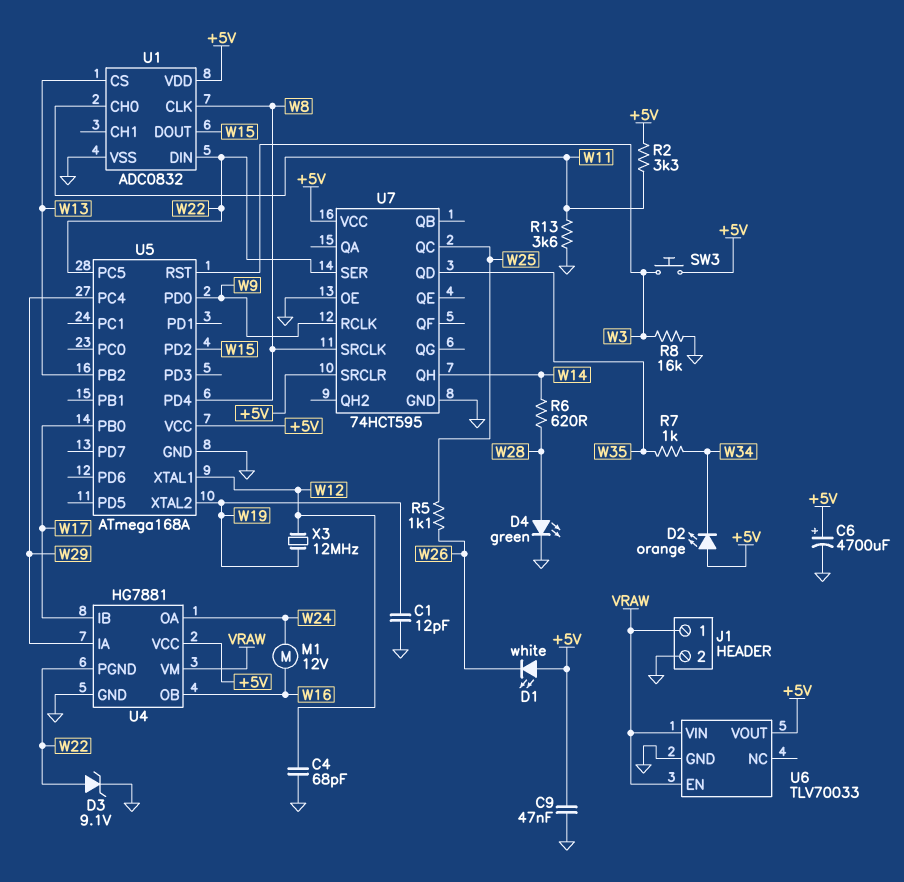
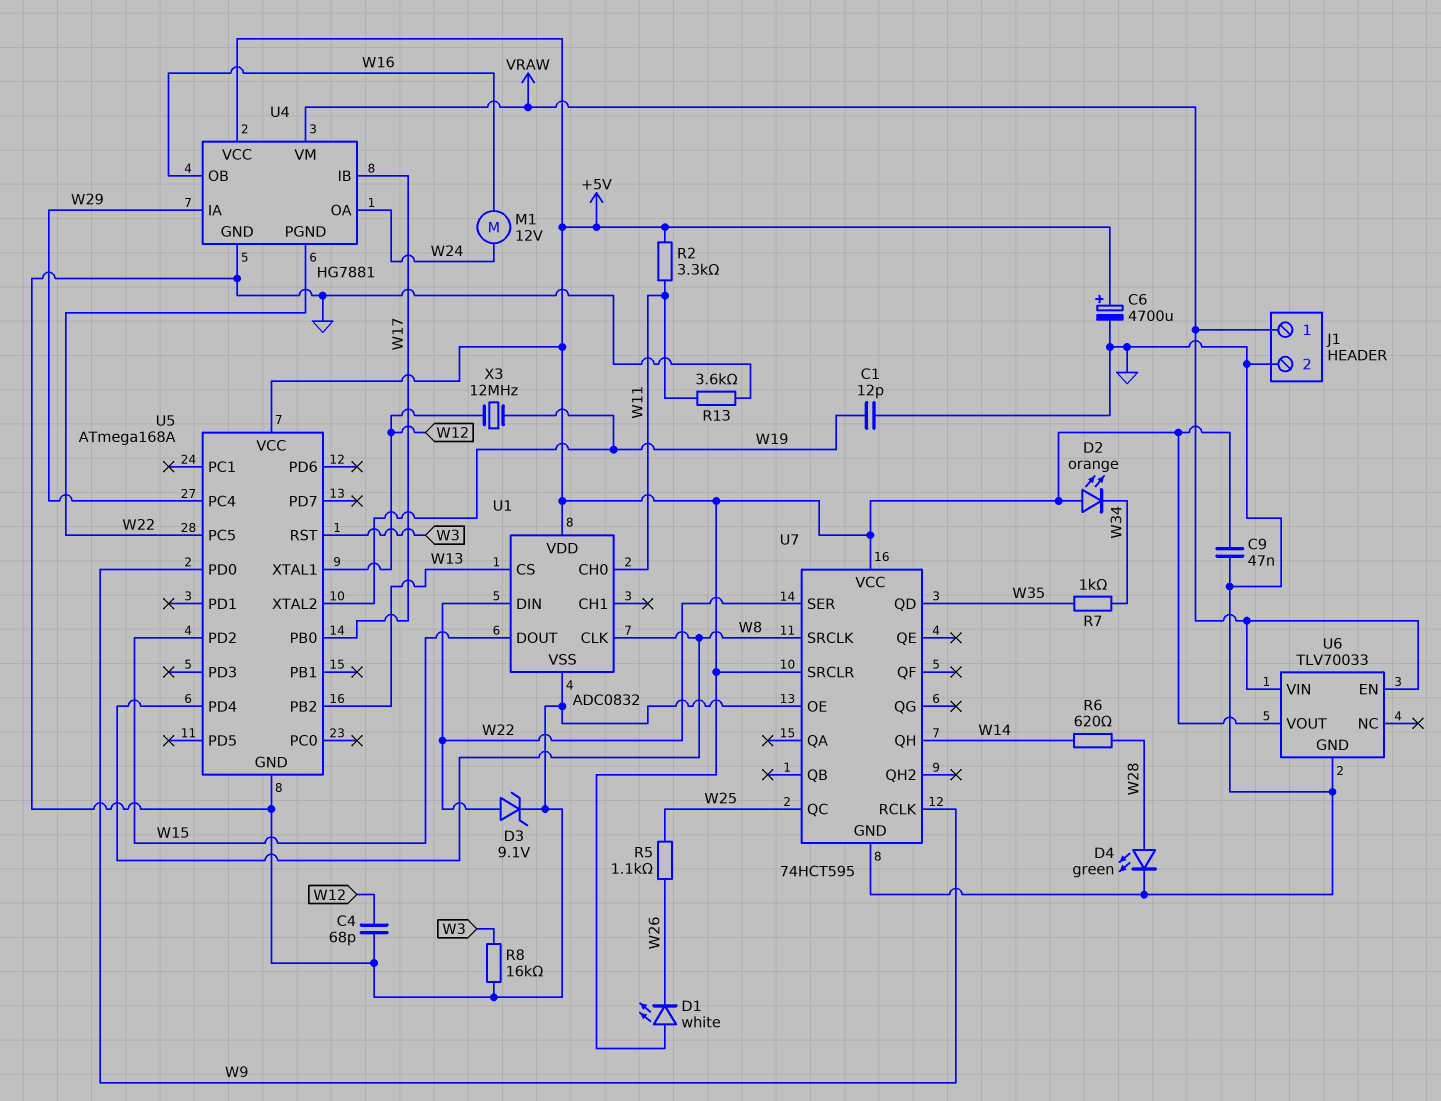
SW3: button (+5V, W3) -> none

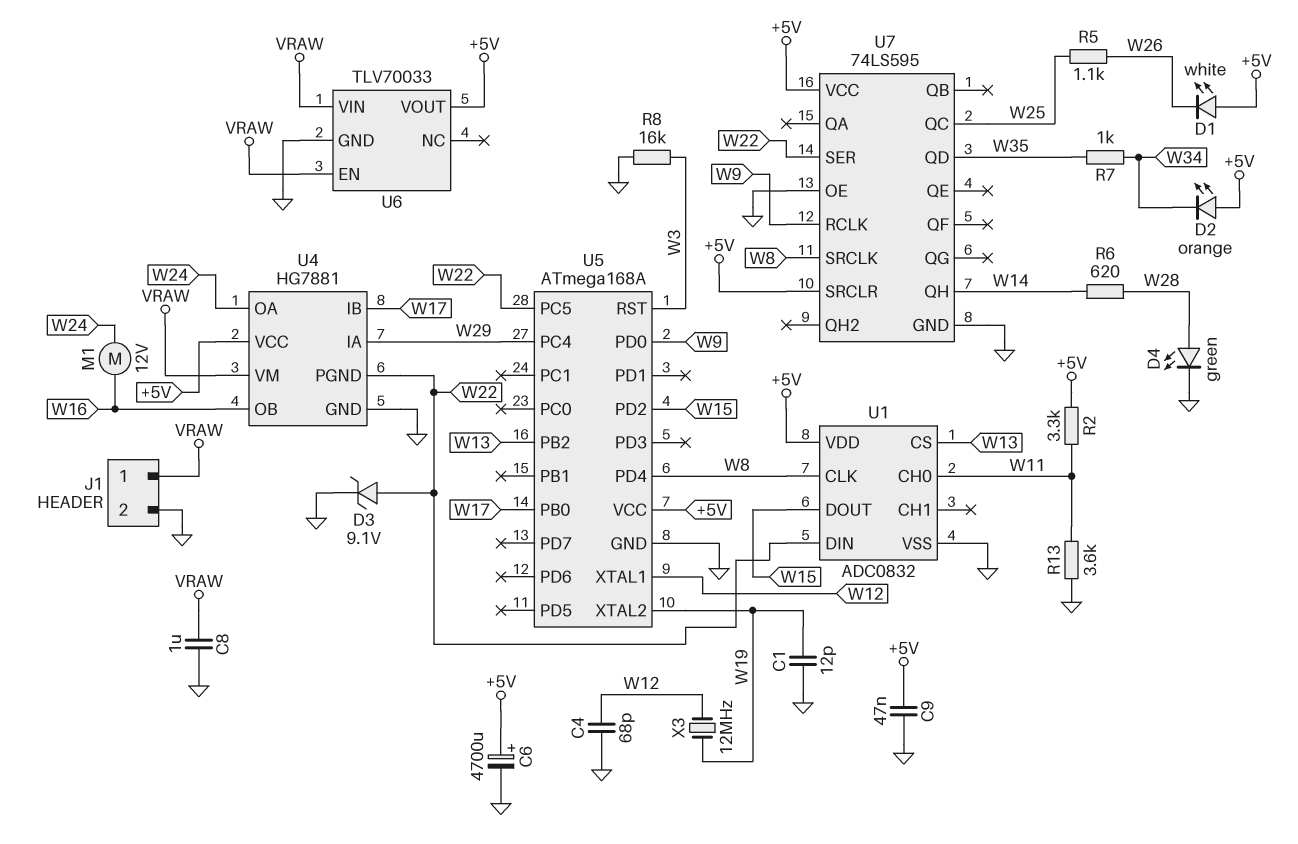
C8: none -> 1uF (GND, VRAW)
U7: 74HCT595 -> 74LS595

